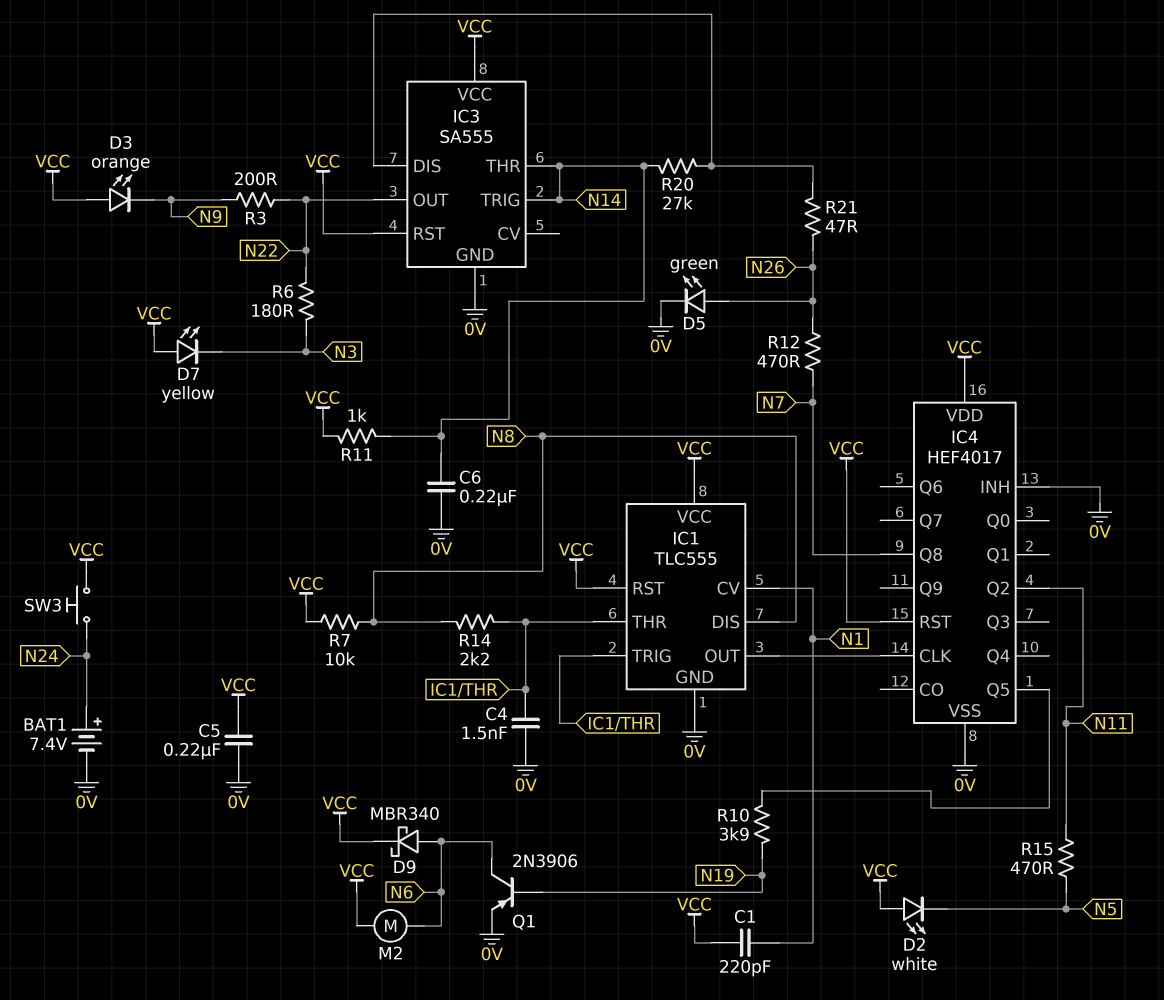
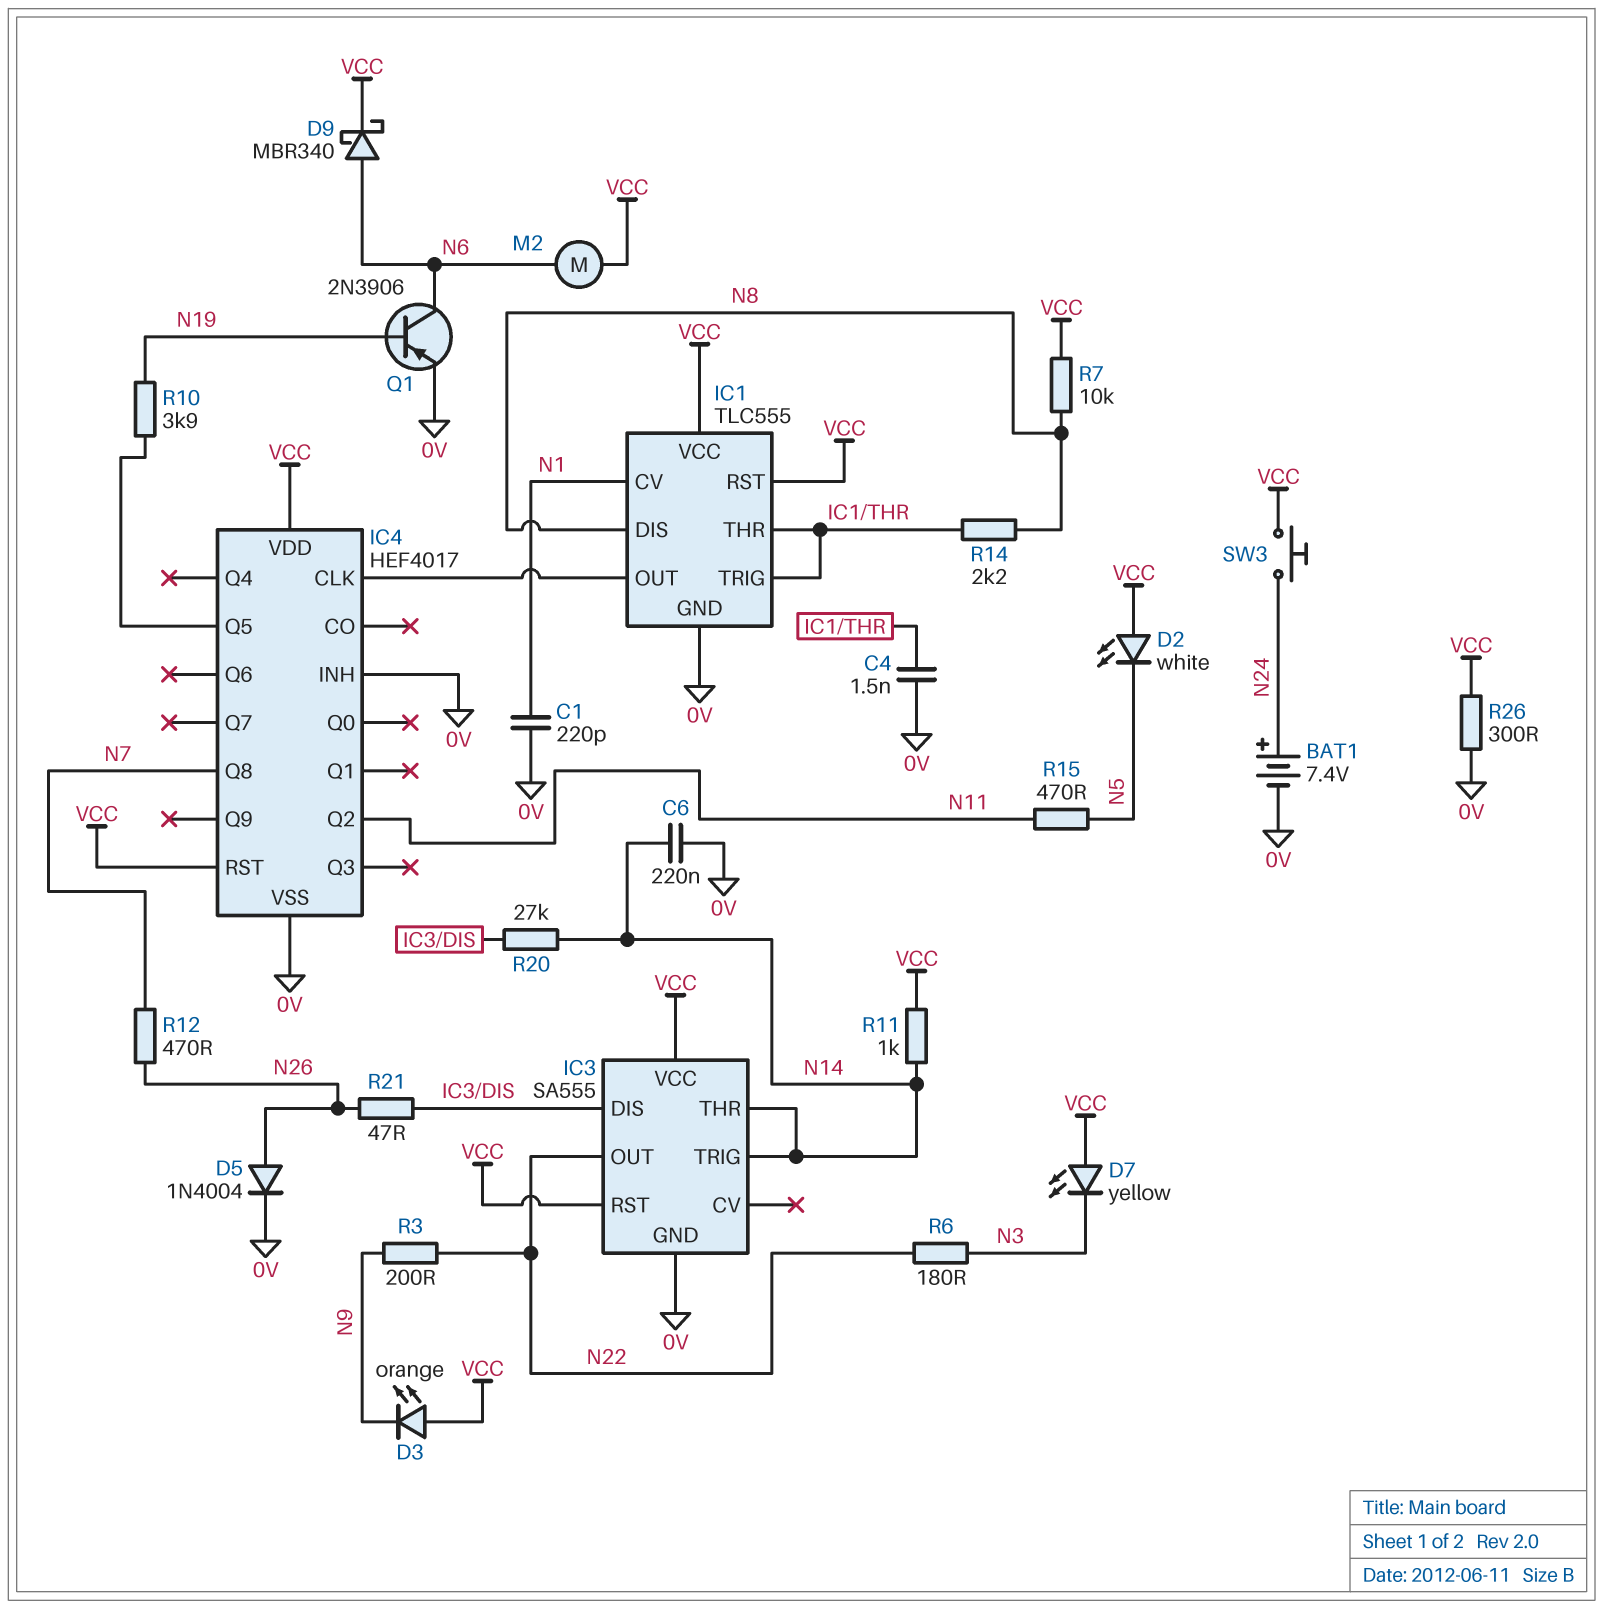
C1: 220pF (N1, VCC) -> 220pF (0V, N1)
C5: 220nF (0V, VCC) -> none
D5: LED green (A N26, K 0V) -> diode 1N4004 (A N26, K 0V)
R26: none -> 300 (0V, VCC)

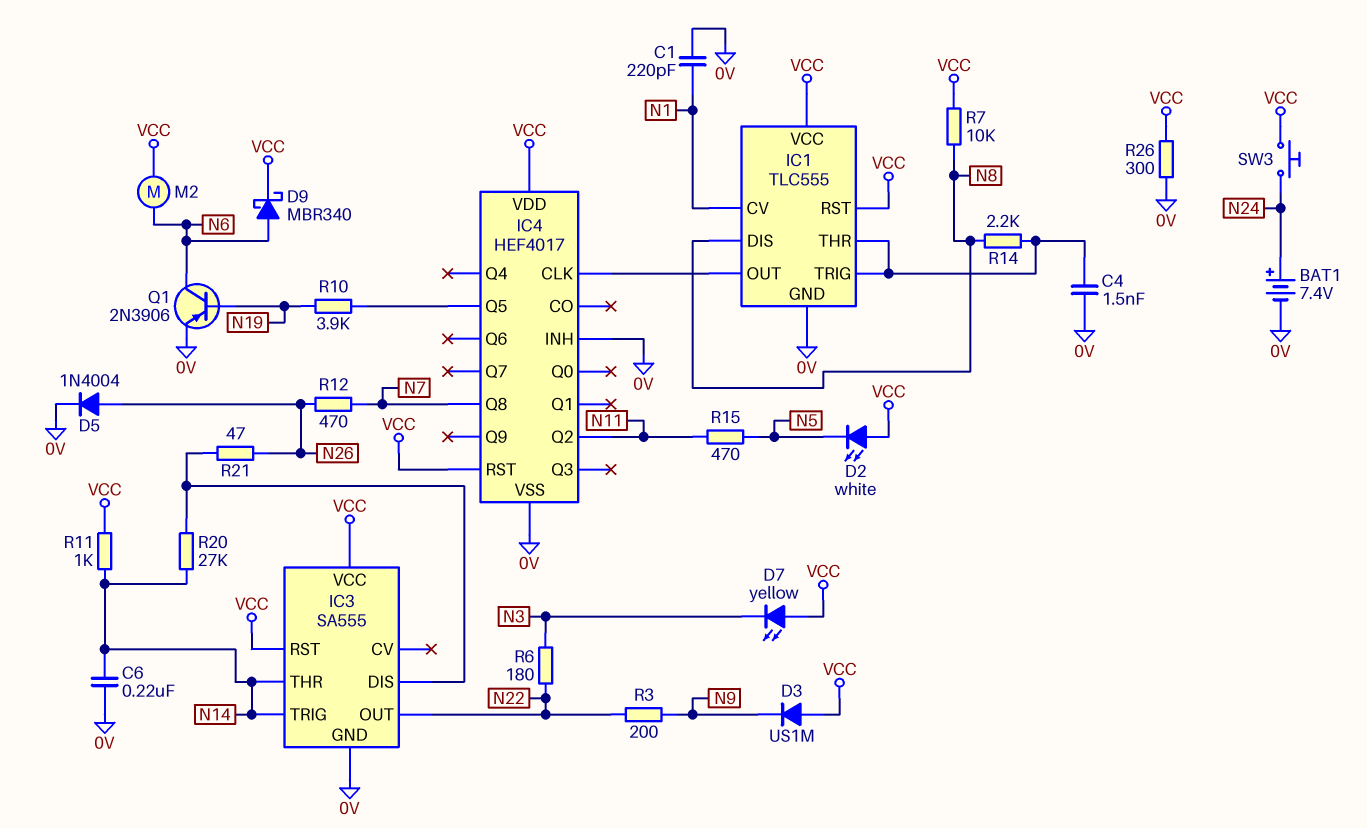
D3: LED orange (A VCC, K N9) -> diode US1M (A VCC, K N9)

